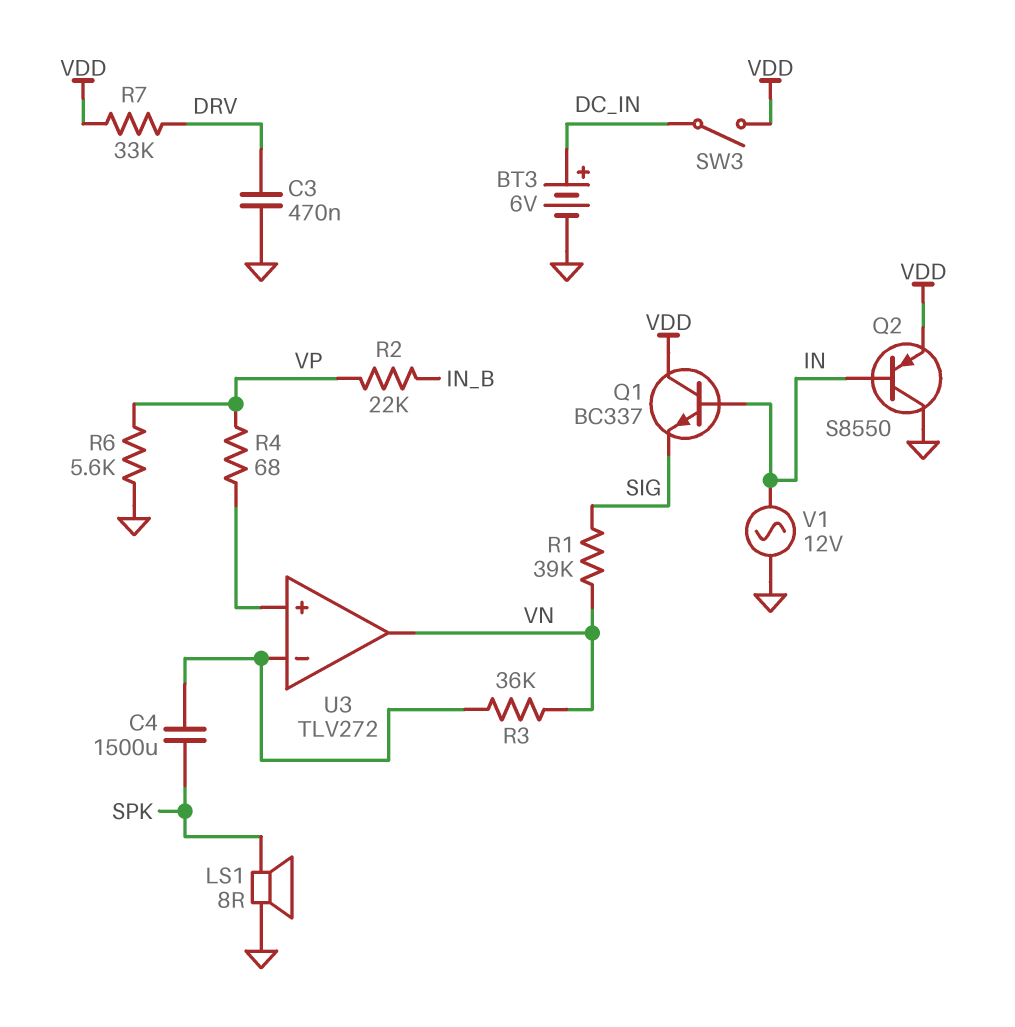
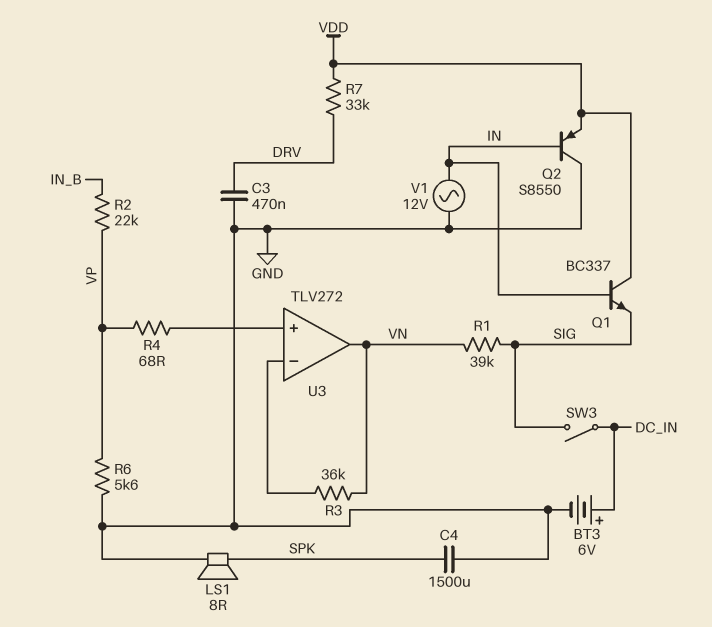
C4: 1500uF (SPK, U3/in-) -> 1500uF (GND, SPK)
SW3: switch (DC_IN, VDD) -> switch (DC_IN, SIG)

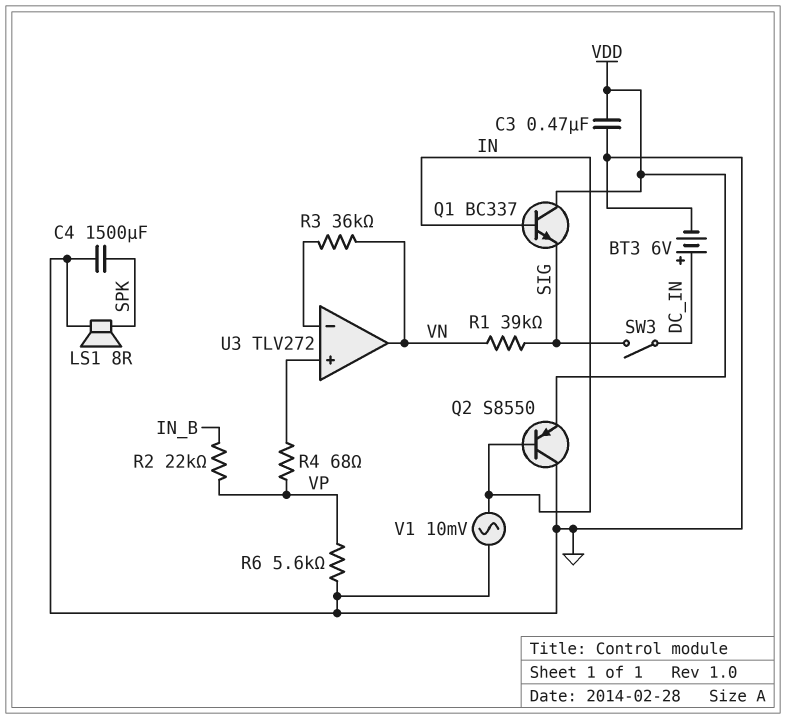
C3: 470nF (DRV, GND) -> 470nF (GND, VDD)
R7: 33k (DRV, VDD) -> none
V1: AC 12V (GND, IN) -> AC 10mV (GND, IN)

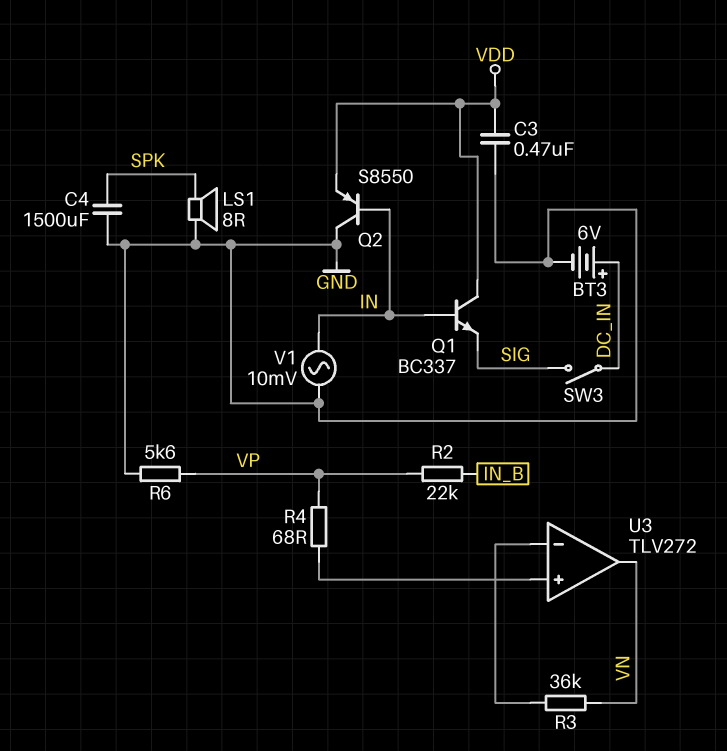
R1: 39k (SIG, VN) -> none

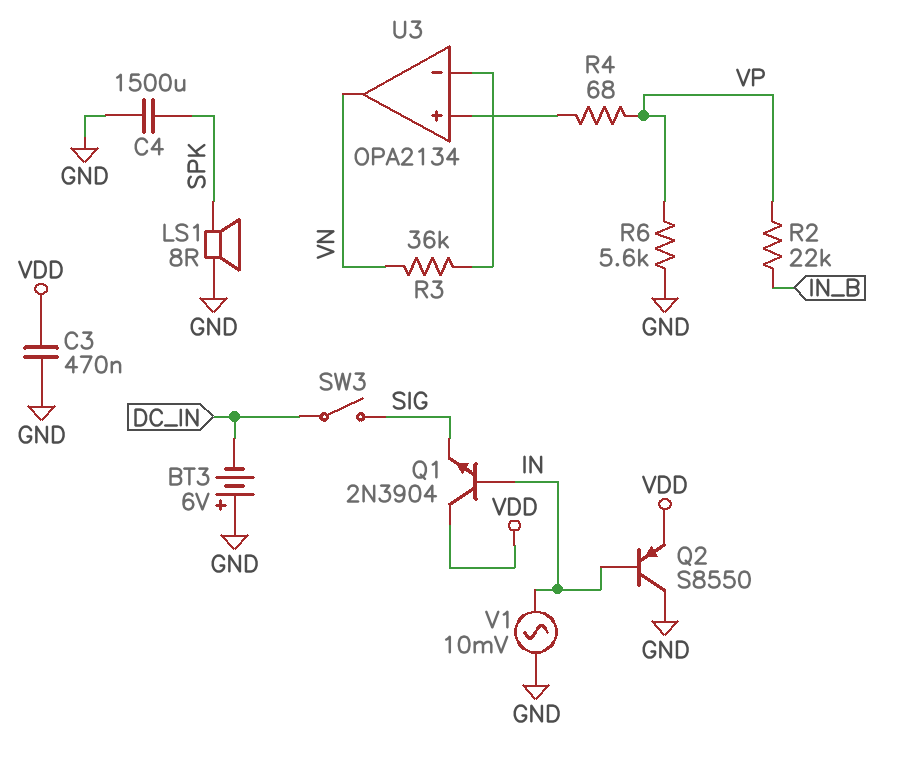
BT3: 6V (plus DC_IN, minus GND) -> 6V (plus GND, minus DC_IN)
Q1: NPN BC337 (B IN, C VDD, E SIG) -> NPN 2N3904 (B IN, C VDD, E SIG)
U3: TLV272 -> OPA2134

